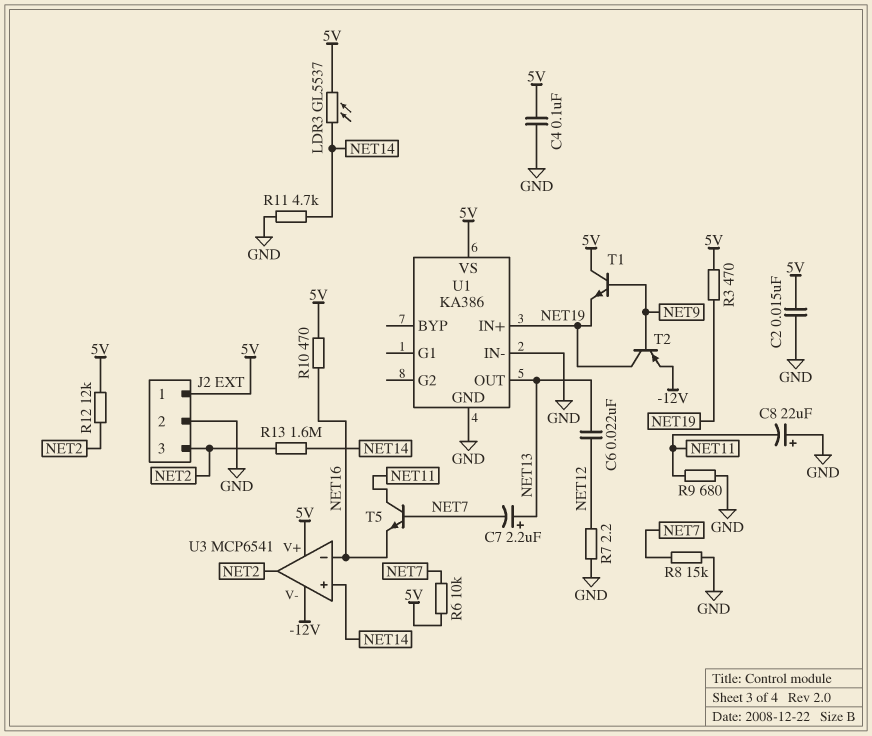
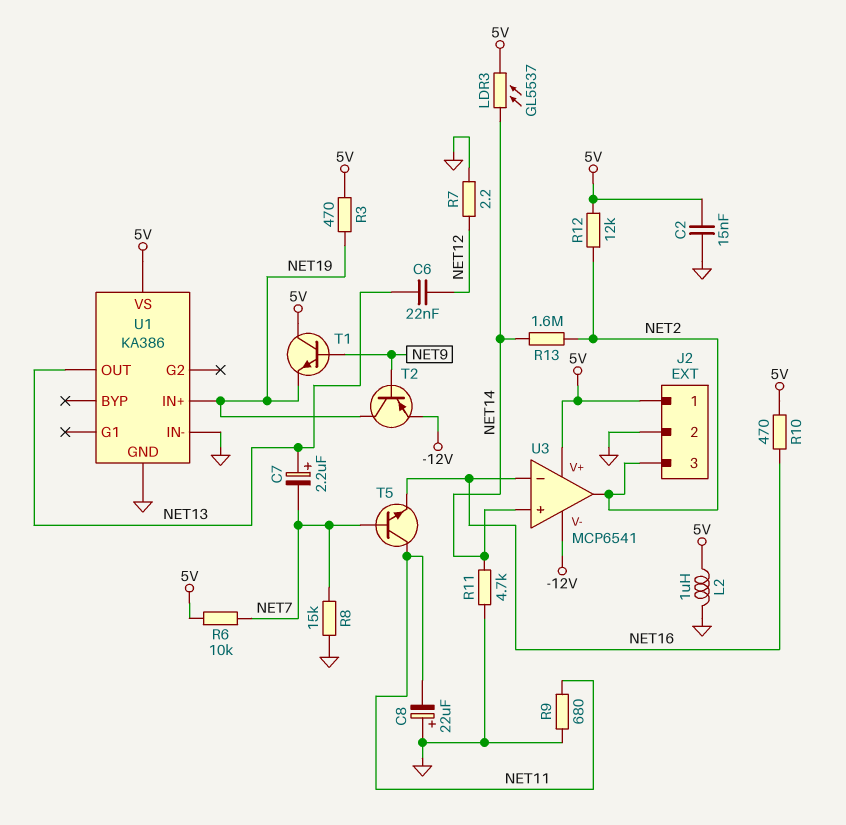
C4: 100nF (5V, GND) -> none
L2: none -> 1uH (5V, GND)

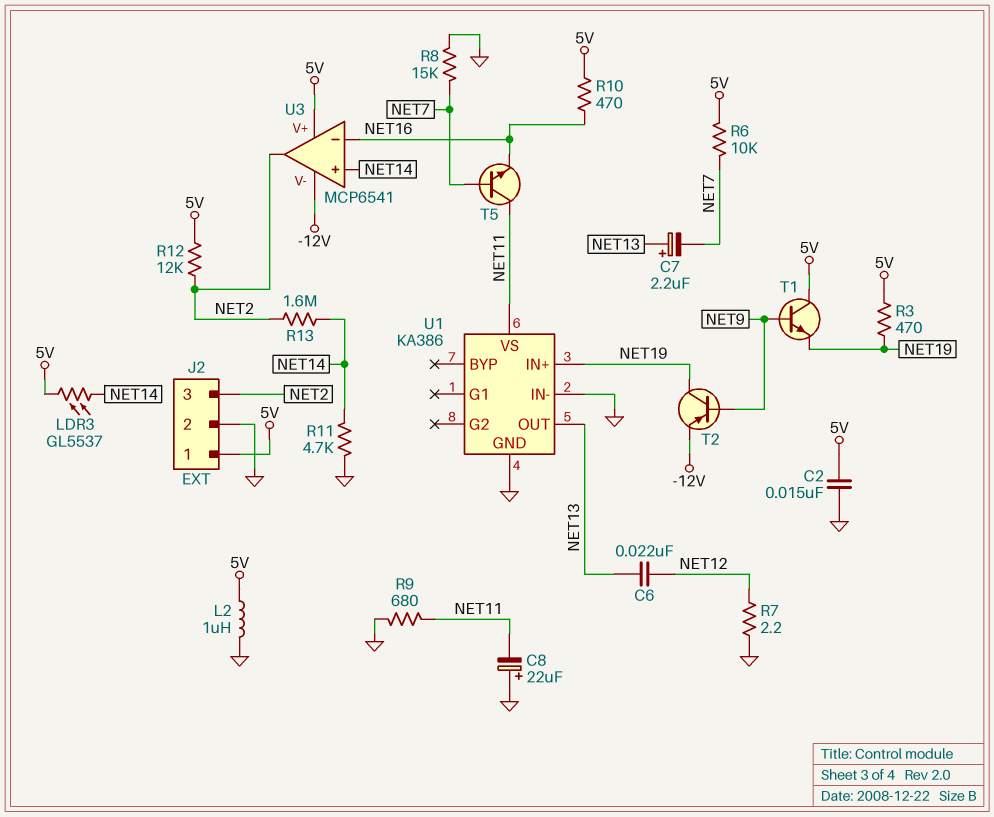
U1 pin VS: 5V -> NET11

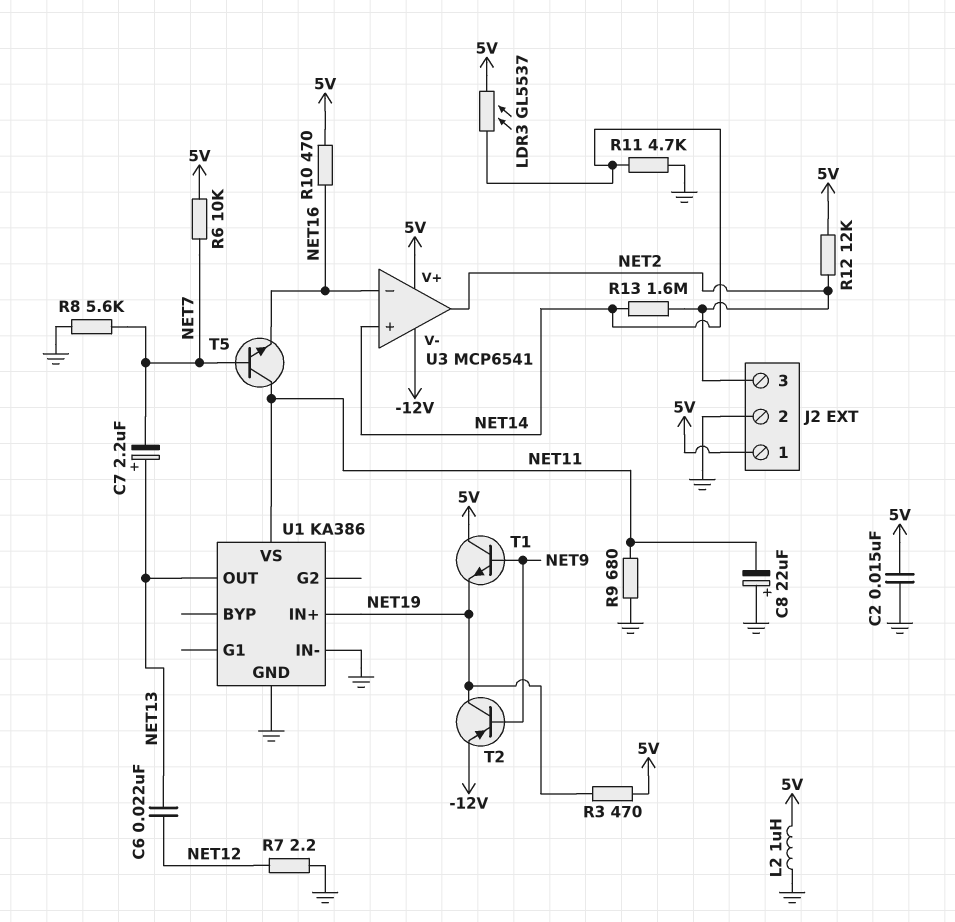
R8: 15k (GND, NET7) -> 5.6k (GND, NET7)

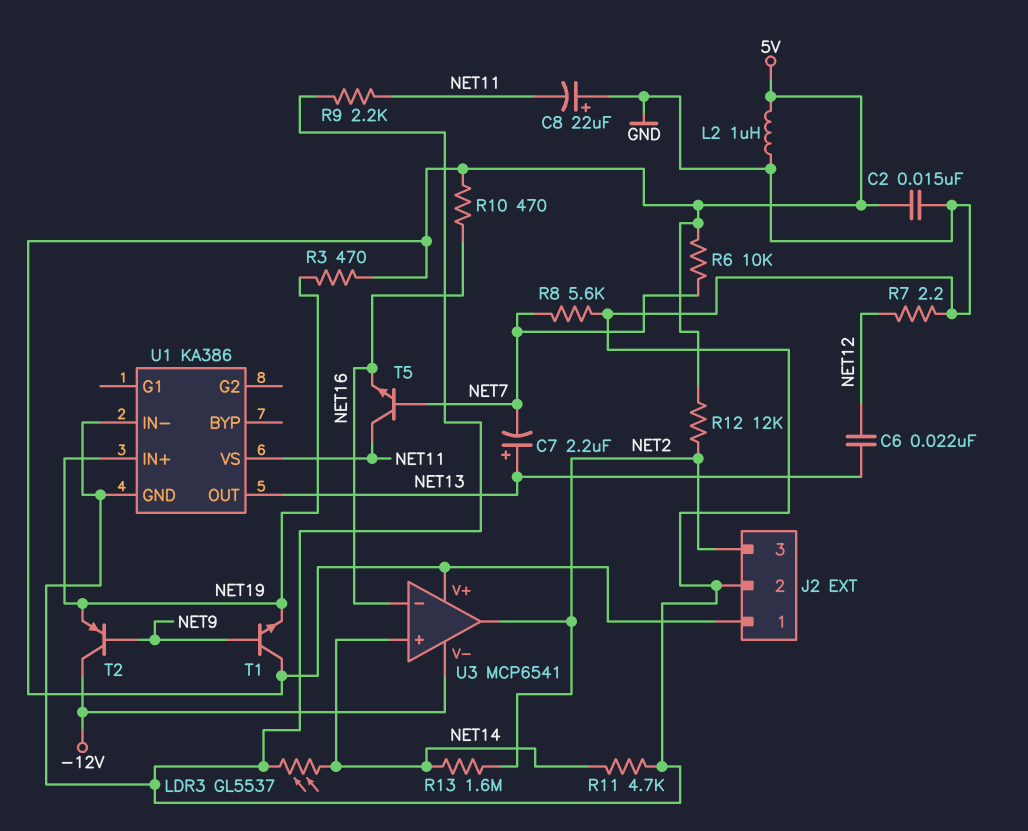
LDR3: GL5537 (5V, NET14) -> GL5537 (GND, NET14)
R9: 680 (GND, NET11) -> 2.2k (GND, NET11)
T2: PNP (B NET9, C NET19, E -12V) -> PNP (B NET9, C -12V, E NET19)

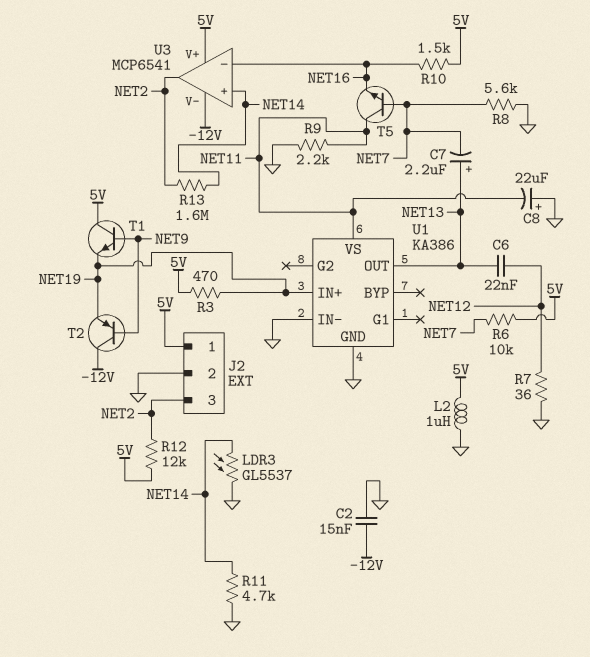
C2: 15nF (5V, GND) -> 15nF (-12V, GND)
R7: 2.2 (GND, NET12) -> 36 (GND, NET12)
R10: 470 (5V, NET16) -> 1.5k (5V, NET16)

